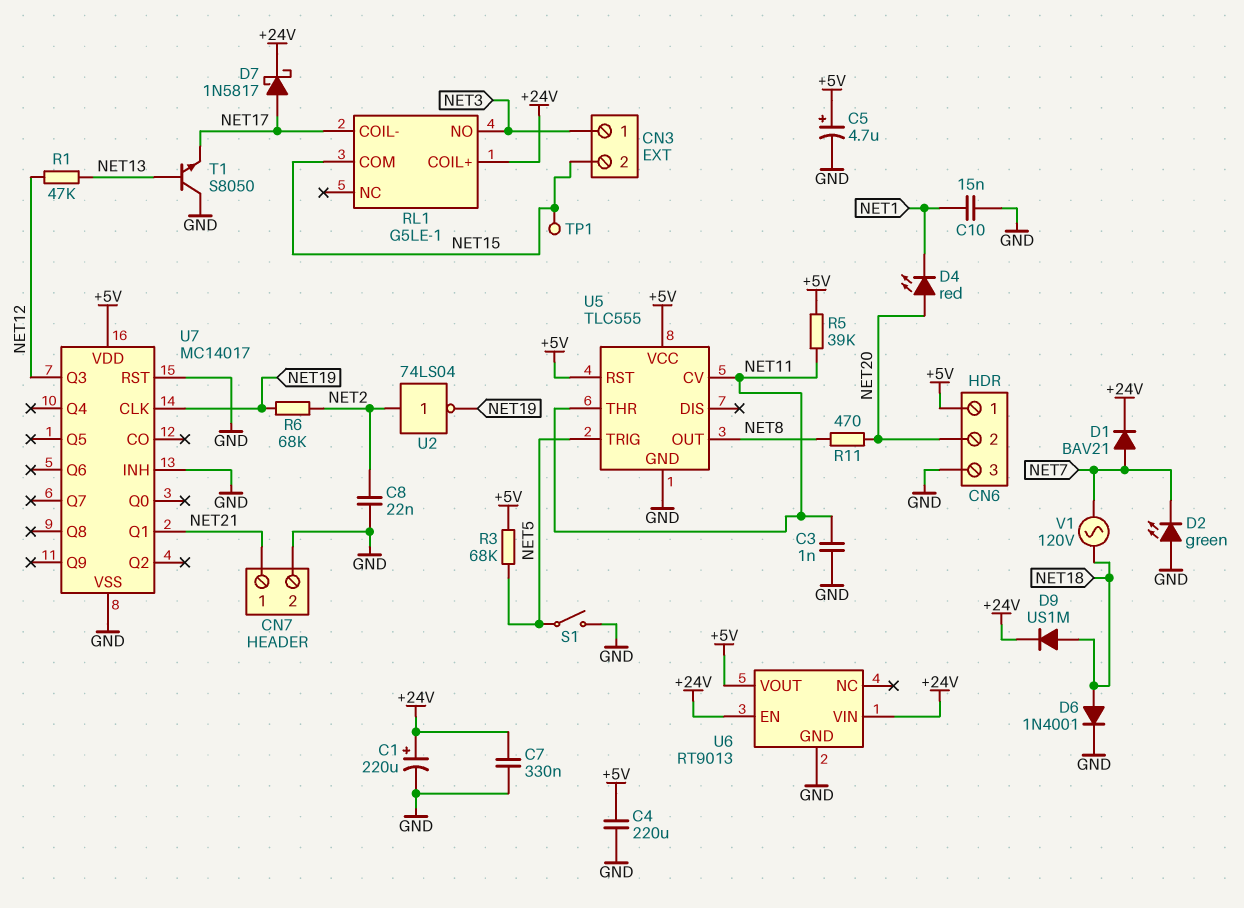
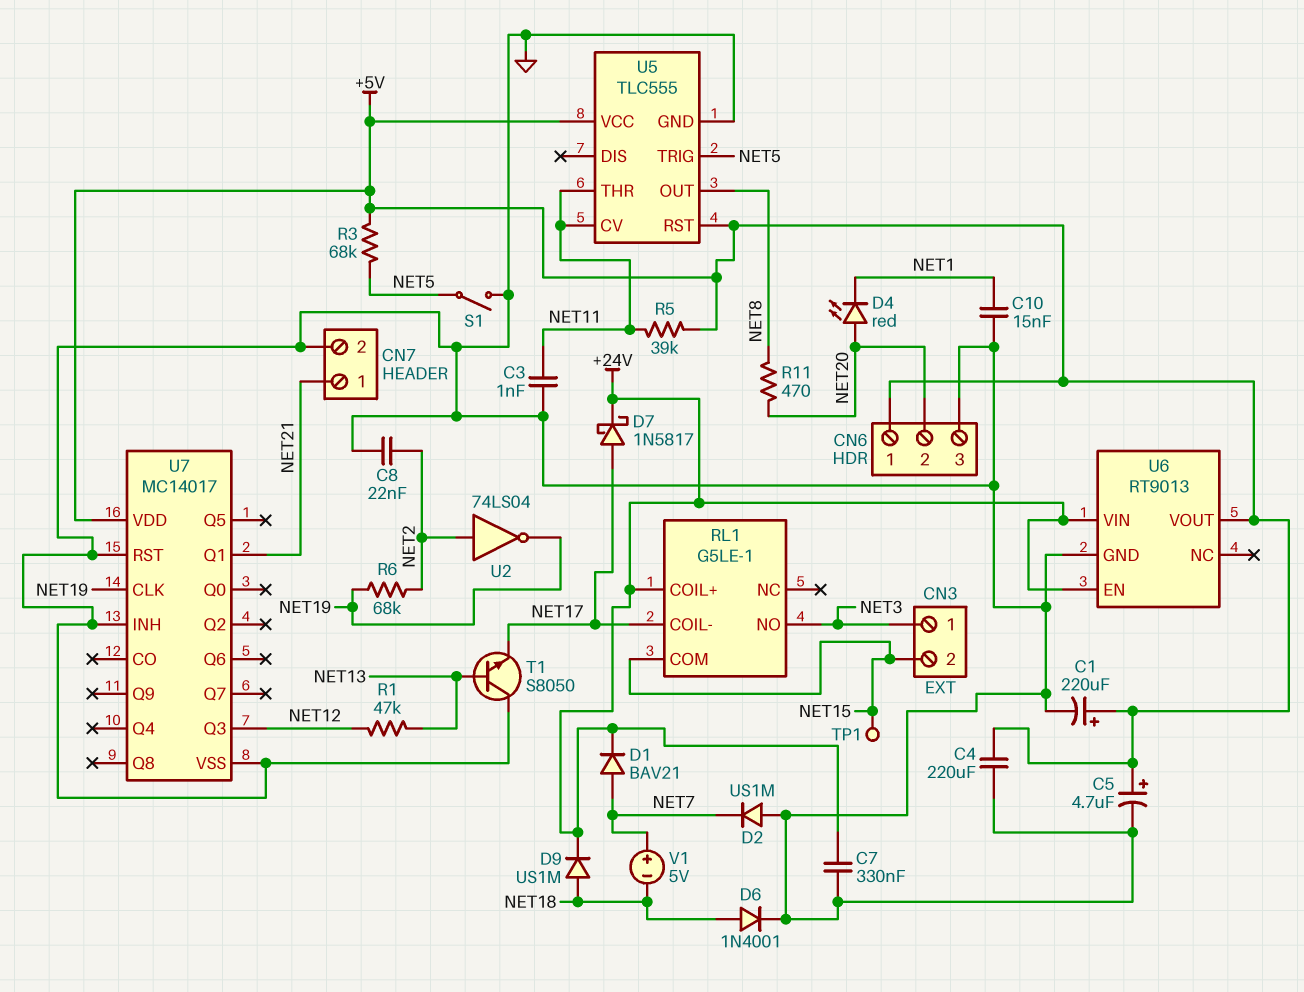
C1: 220uF (plus +24V, minus GND) -> 220uF (plus +5V, minus GND)
D2: LED green (A GND, K NET7) -> diode US1M (A GND, K NET7)
V1: AC 120V (NET7, NET18) -> 5V (plus NET7, minus NET18)

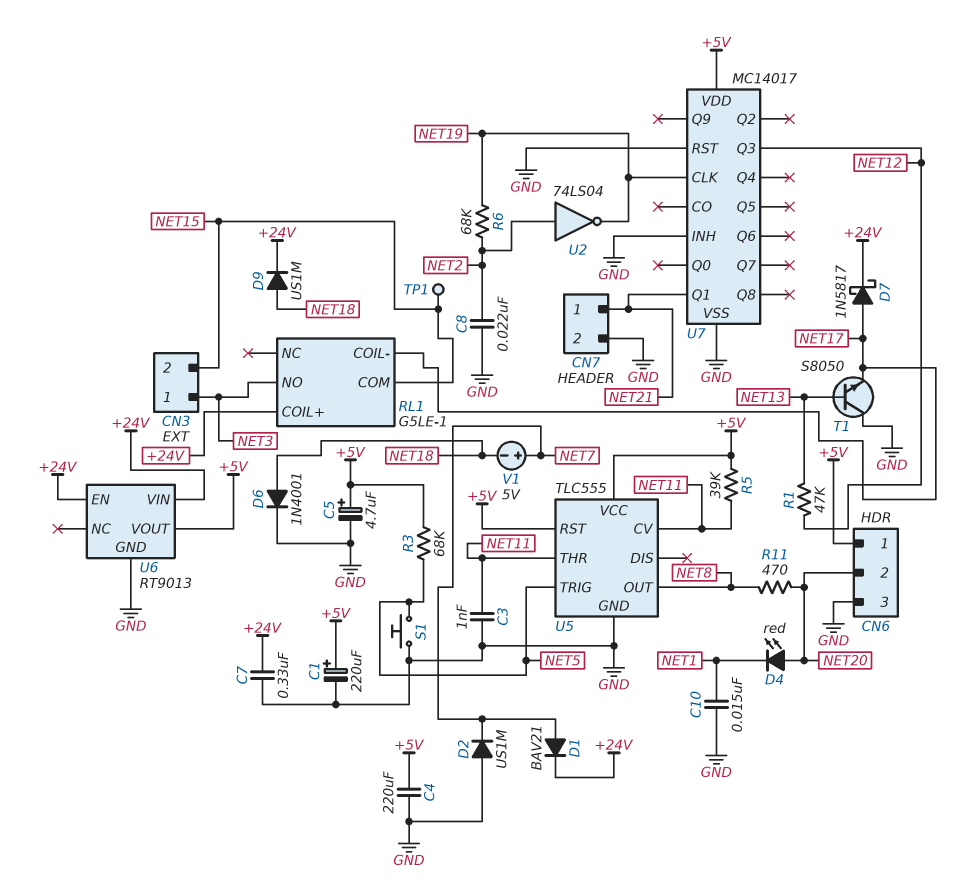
S1: switch (GND, NET5) -> button (GND, NET5)

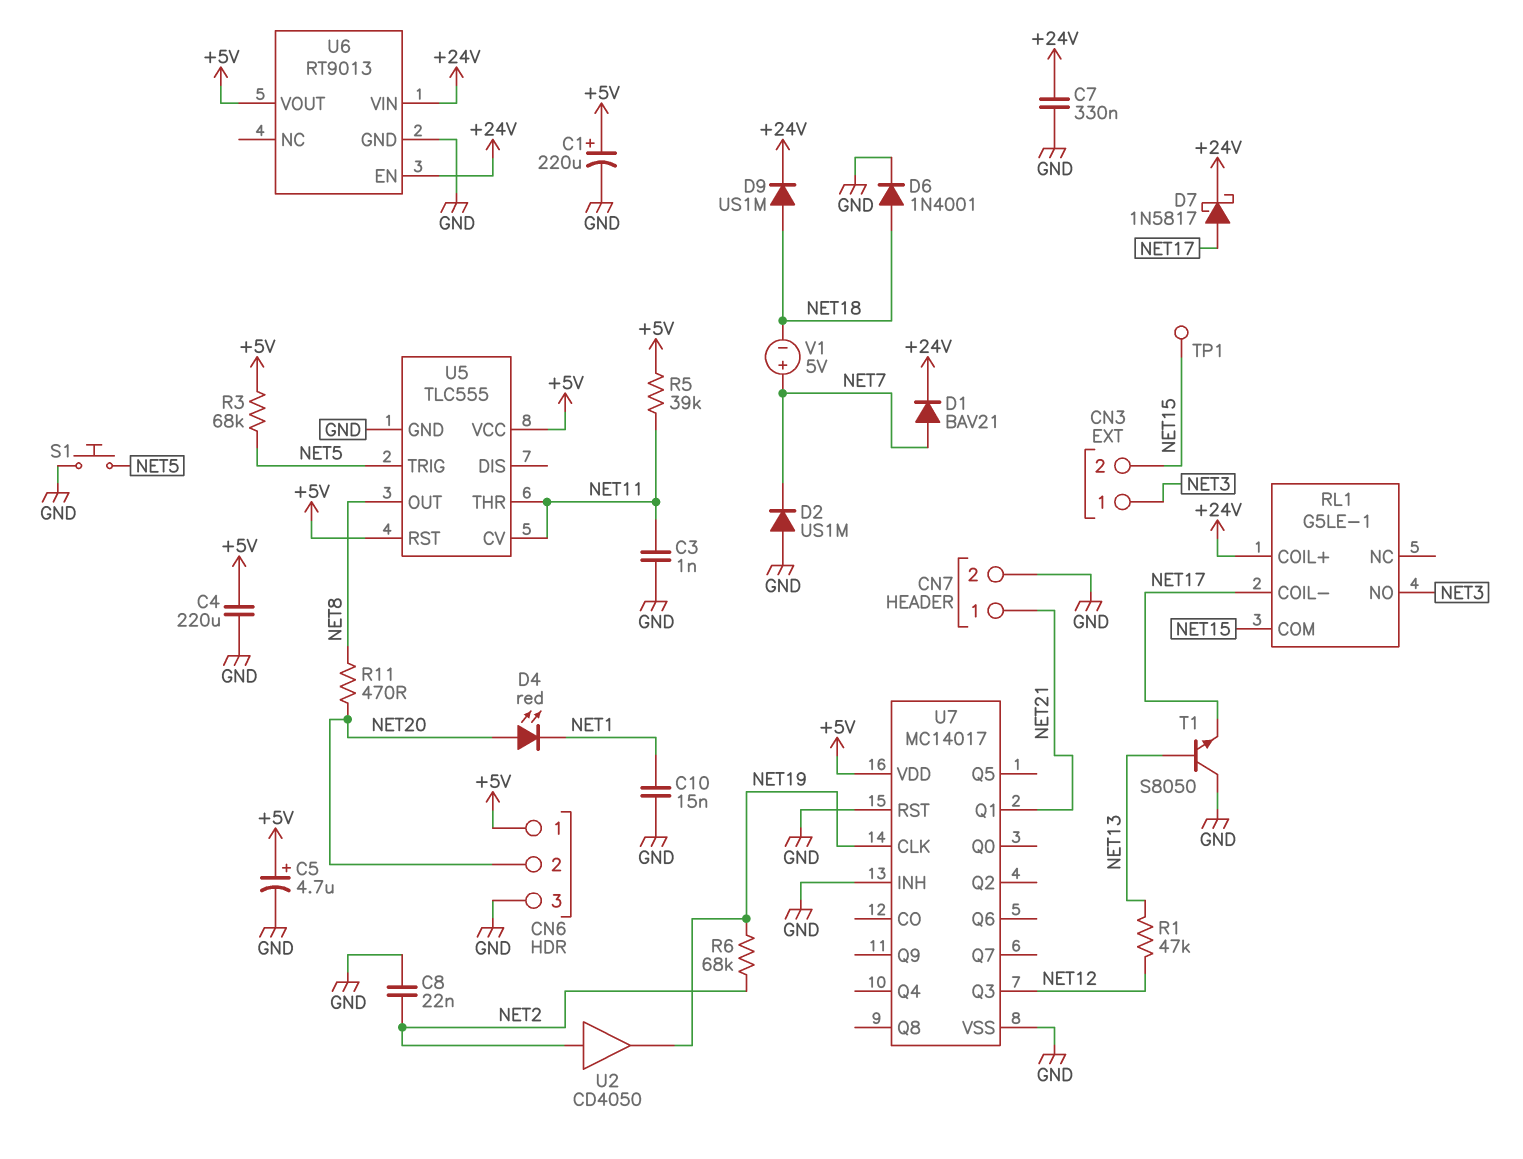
U2: NOT 74LS04 (in NET2, out NET19) -> buffer CD4050 (in NET2, out NET19)

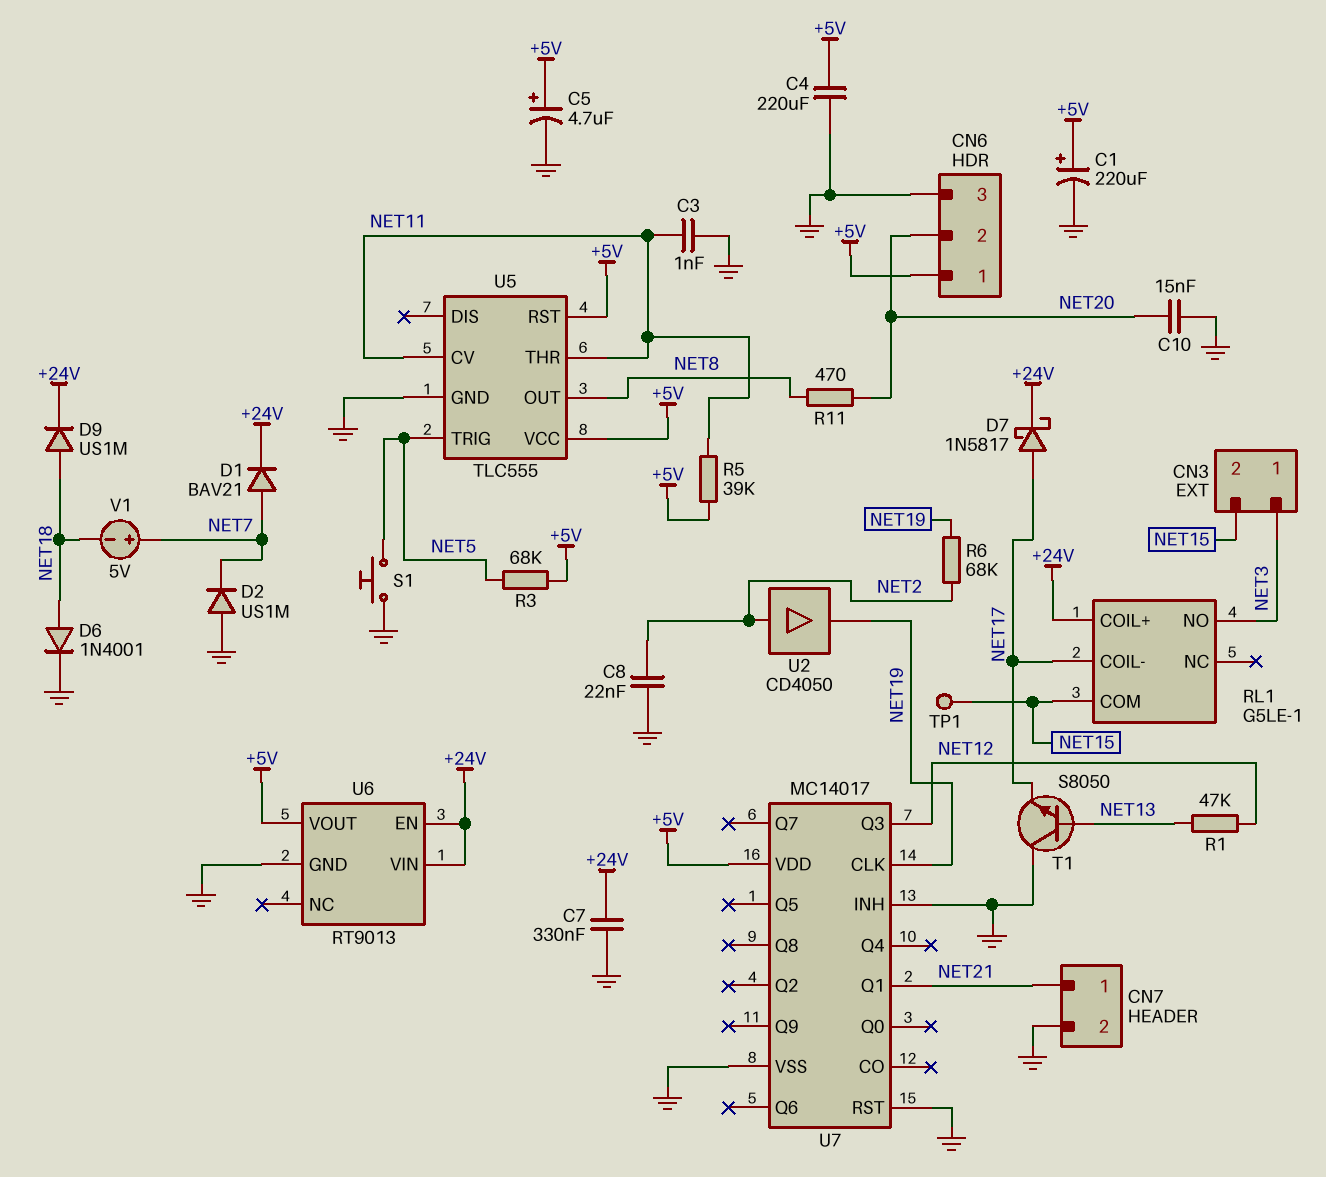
C10: 15nF (GND, NET1) -> 15nF (GND, NET20)
D4: LED red (A NET20, K NET1) -> none

